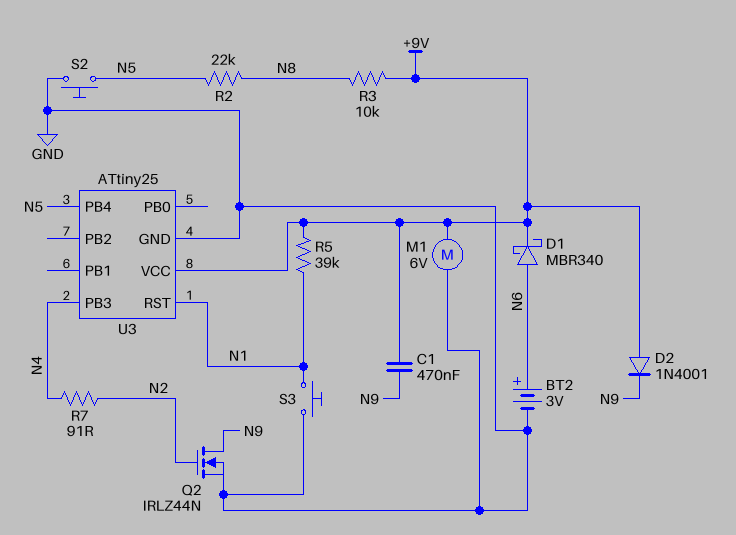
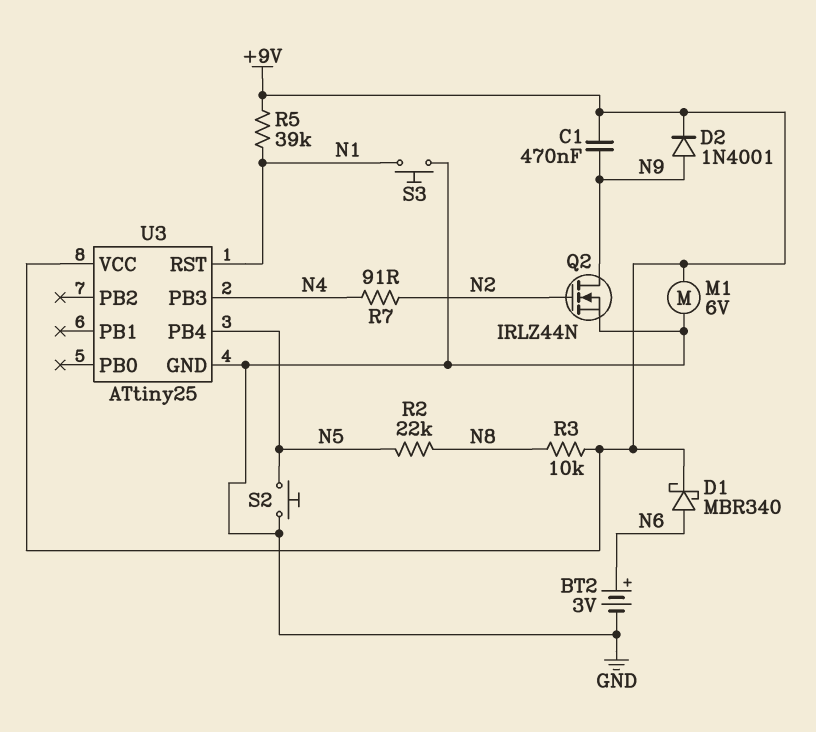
D2: diode 1N4001 (A +9V, K N9) -> diode 1N4001 (A N9, K +9V)

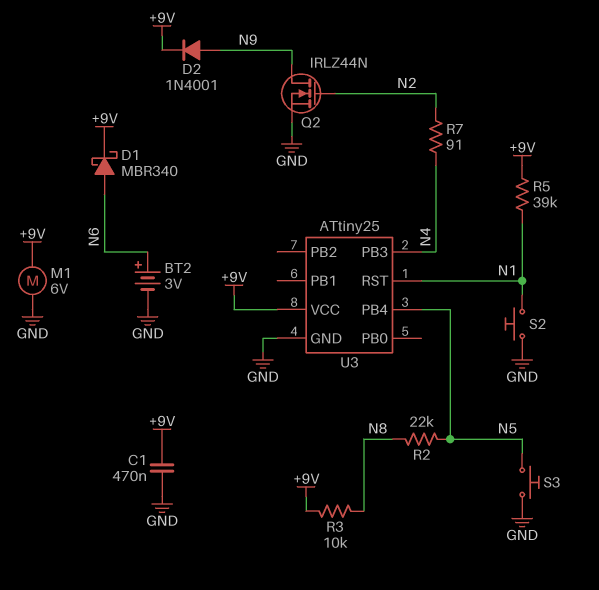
C1: 470nF (+9V, N9) -> 470nF (+9V, GND)
S2: button (GND, N5) -> button (GND, N1)
S3: button (GND, N1) -> button (GND, N5)

